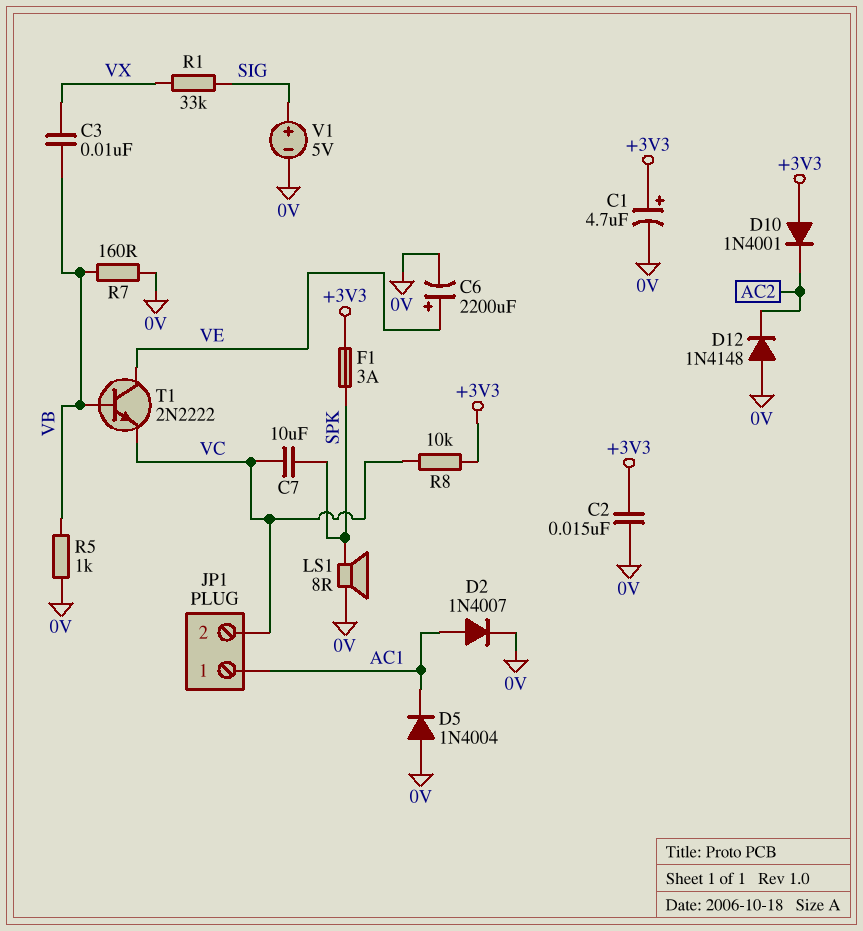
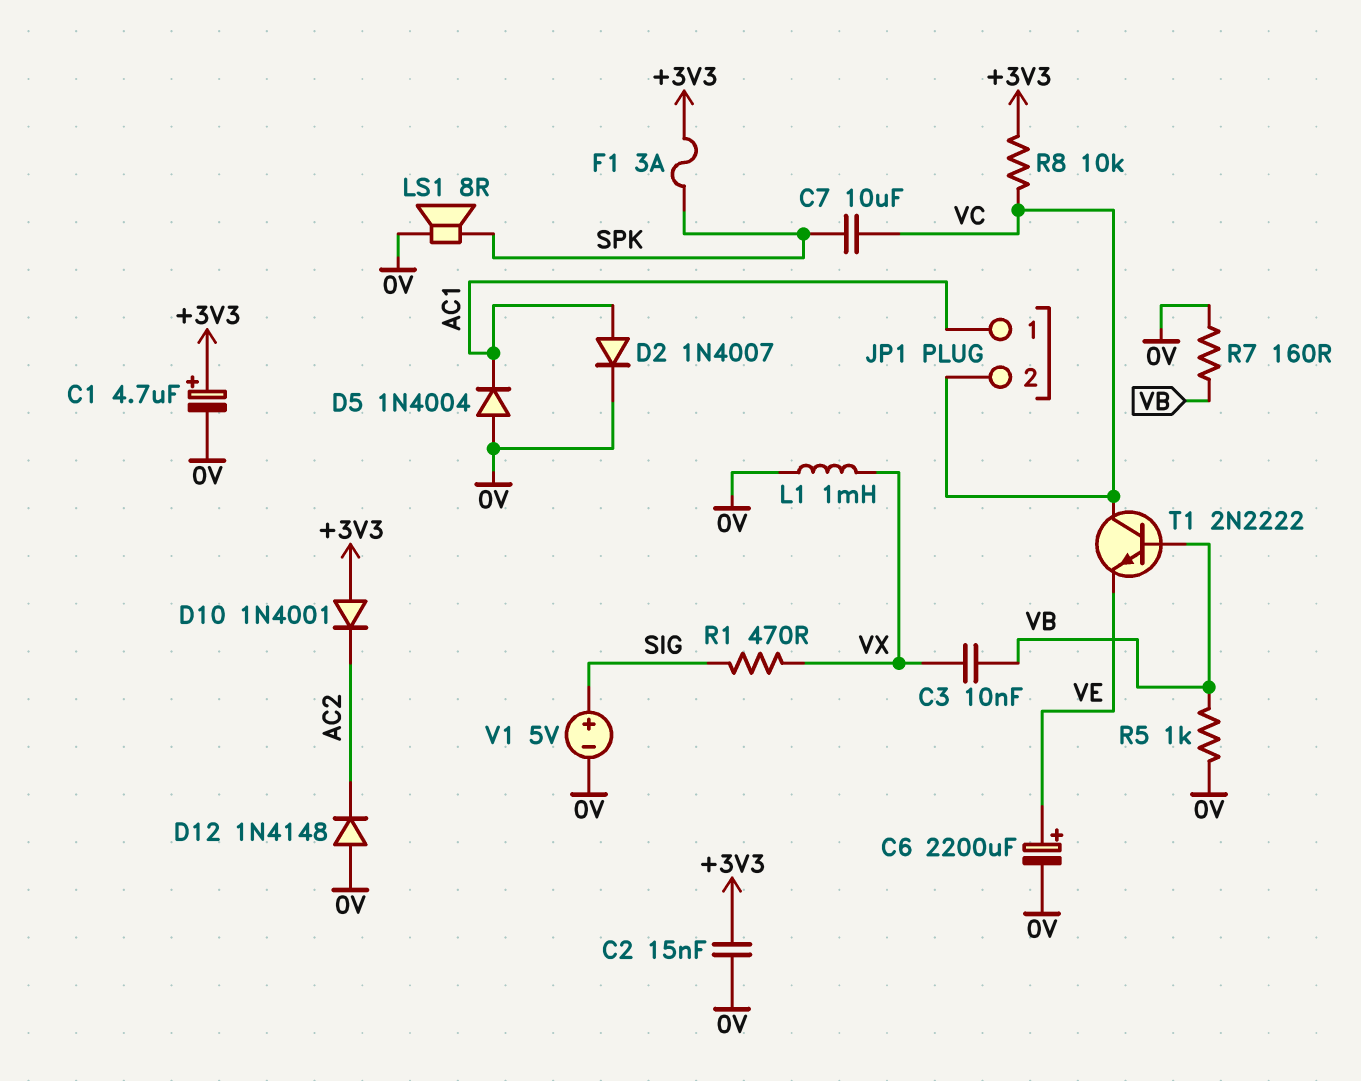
L1: none -> 1mH (0V, VX)
R1: 33k (SIG, VX) -> 470 (SIG, VX)
T1: NPN 2N2222 (B VB, C VE, E VC) -> NPN 2N2222 (B VB, C VC, E VE)

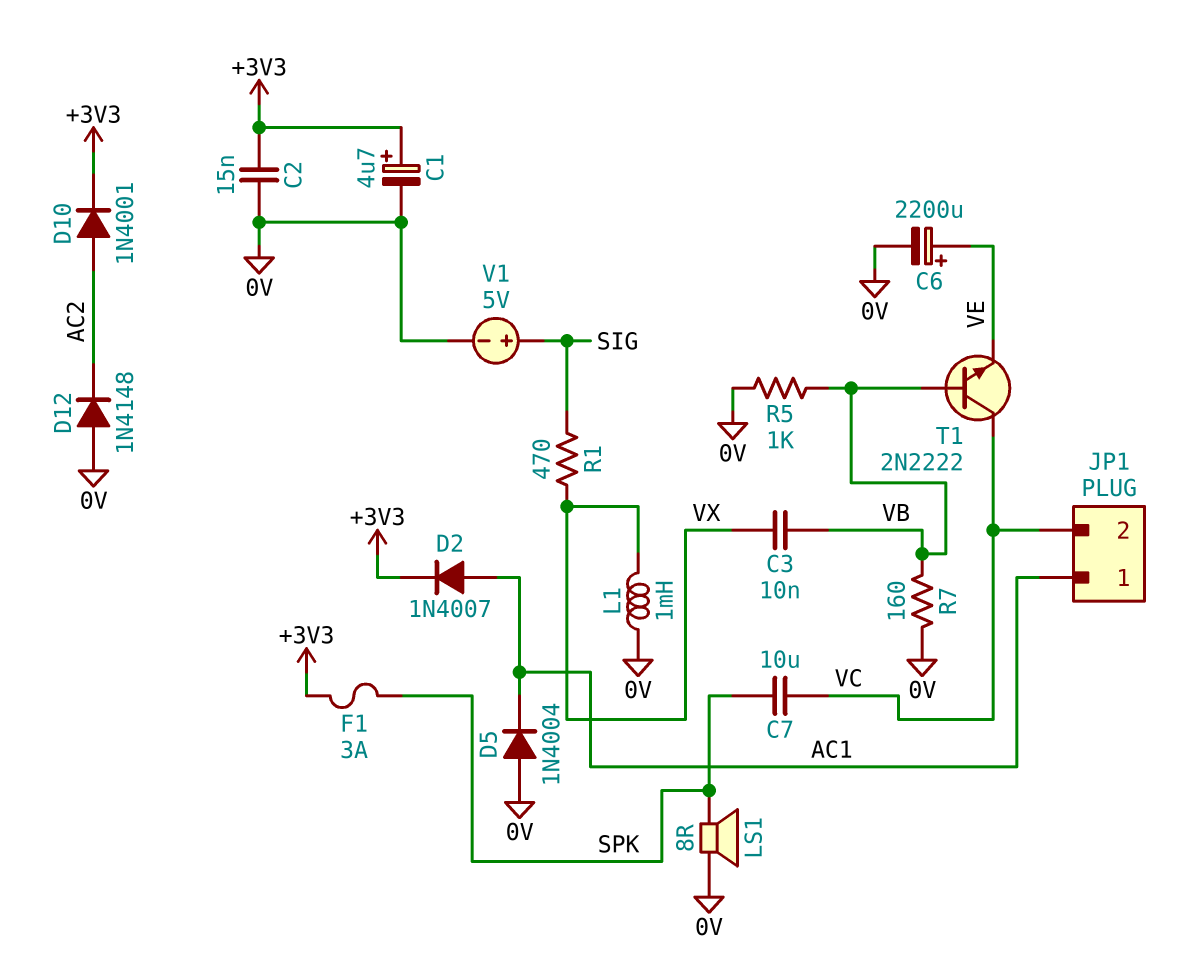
D2: diode 1N4007 (A AC1, K 0V) -> diode 1N4007 (A AC1, K +3V3)
D10: diode 1N4001 (A +3V3, K AC2) -> diode 1N4001 (A AC2, K +3V3)
R8: 10k (+3V3, VC) -> none

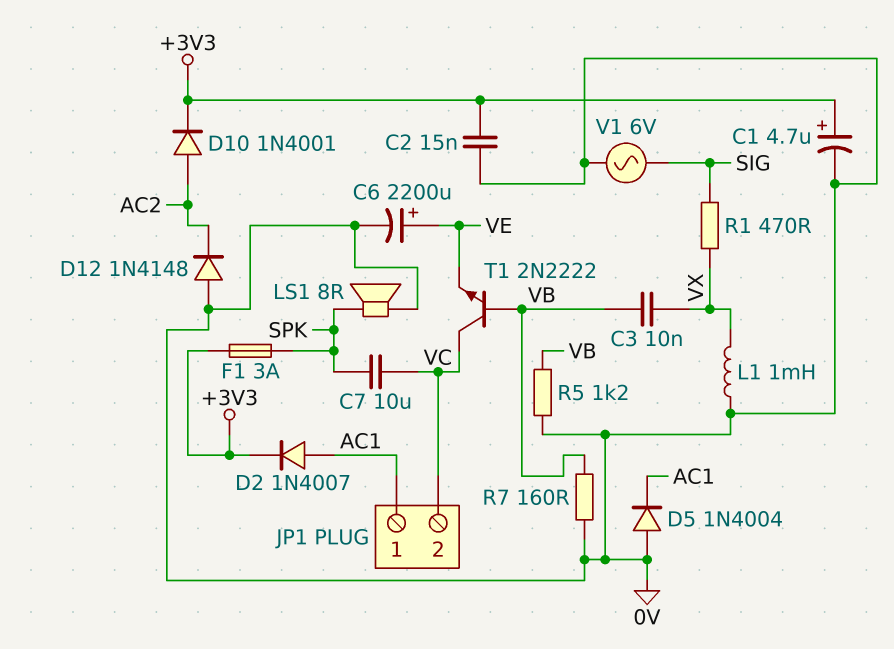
R5: 1k (0V, VB) -> 1.2k (0V, VB)
V1: 5V (plus SIG, minus 0V) -> AC 6V (0V, SIG)

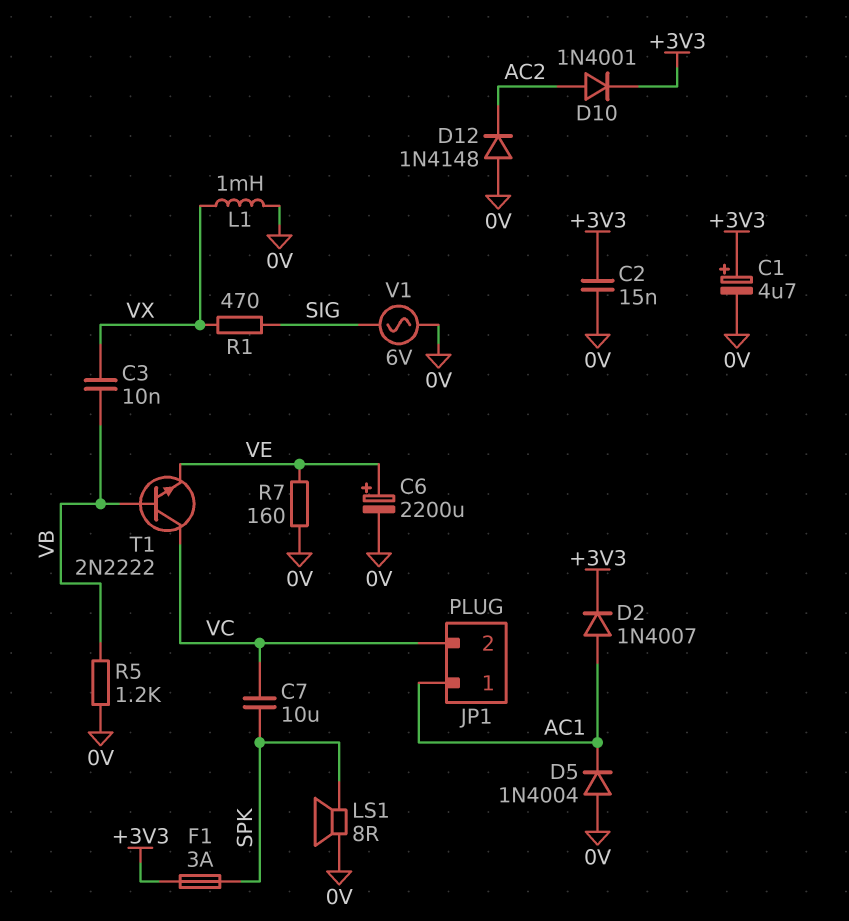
R7: 160 (0V, VB) -> 160 (0V, VE)

